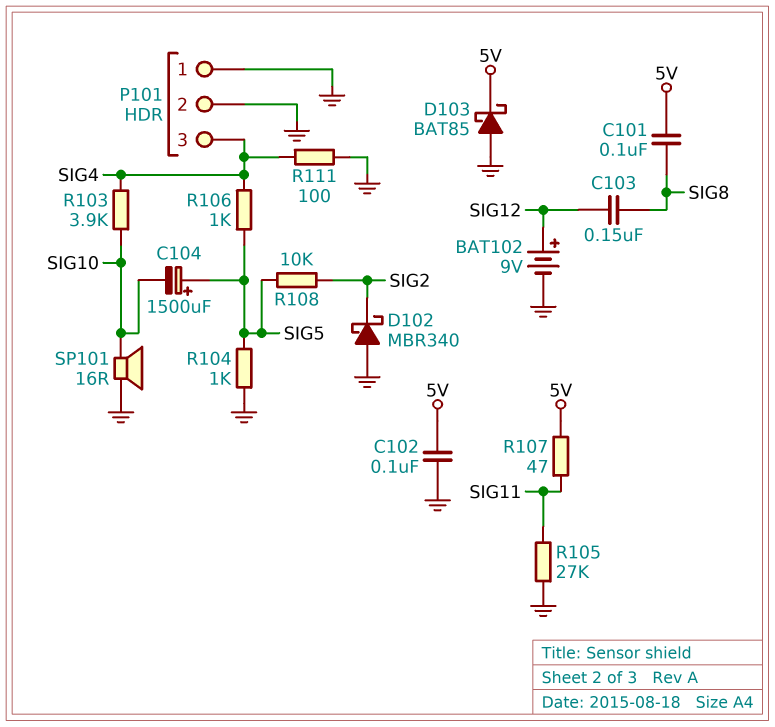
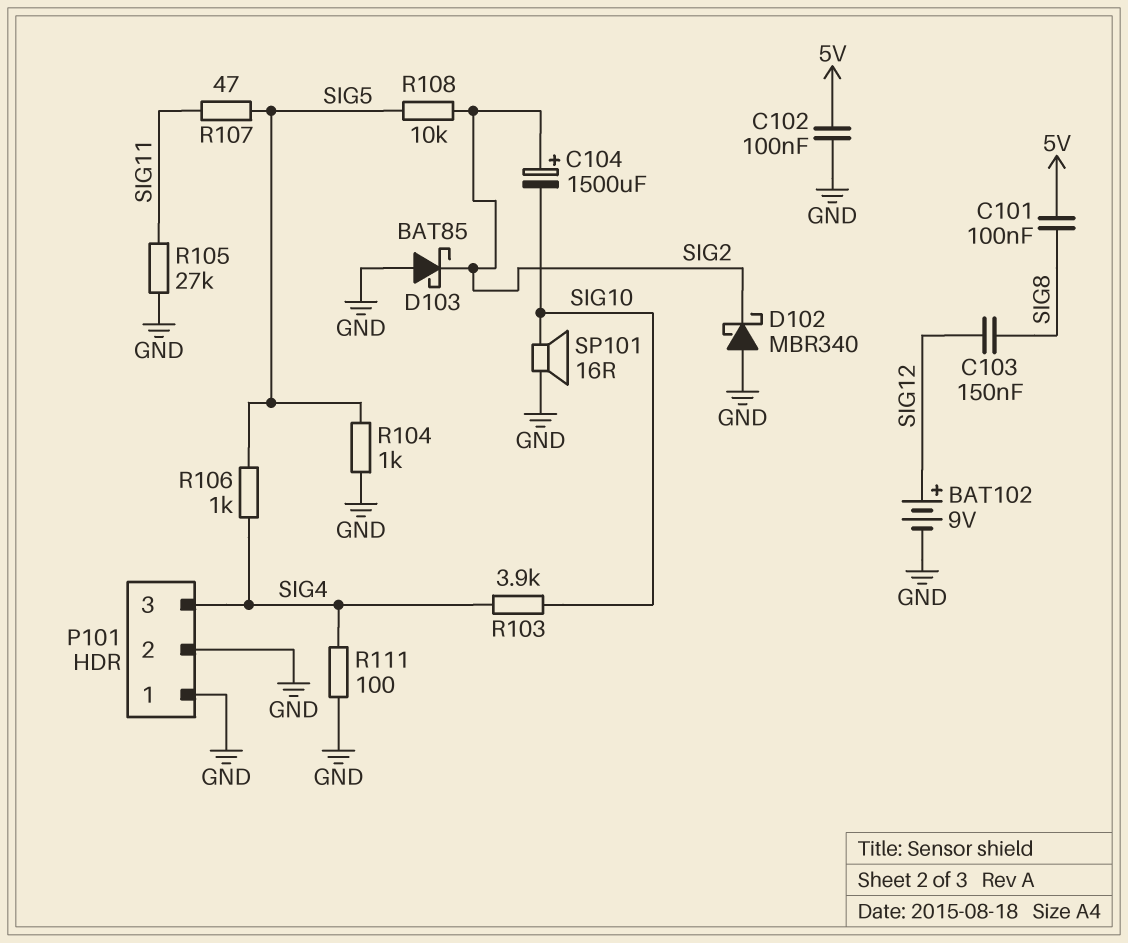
C104: 1500uF (plus SIG5, minus SIG10) -> 1500uF (plus SIG2, minus SIG10)
D103: schottky BAT85 (A GND, K 5V) -> schottky BAT85 (A GND, K SIG2)
R107: 47 (5V, SIG11) -> 47 (SIG5, SIG11)

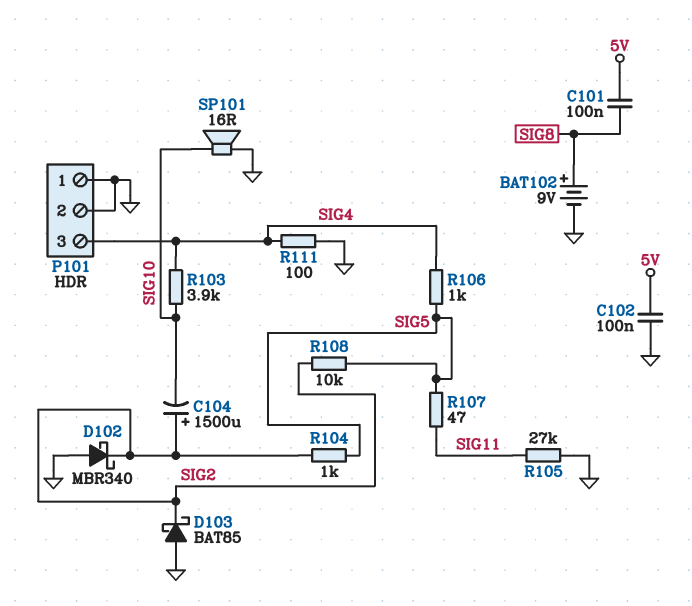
BAT102: 9V (plus SIG12, minus GND) -> 9V (plus SIG8, minus GND)
C103: 150nF (SIG8, SIG12) -> none
R104: 1k (GND, SIG5) -> 1k (SIG2, SIG5)

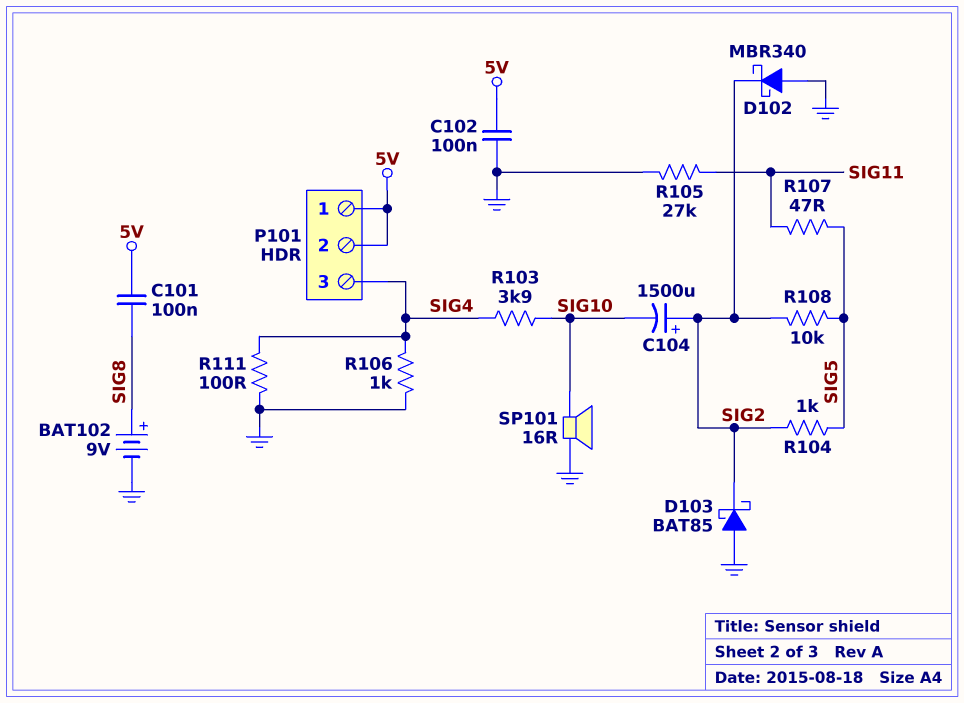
P101 pin 1: GND -> 5V
P101 pin 2: GND -> 5V
R106: 1k (SIG4, SIG5) -> 1k (GND, SIG4)

